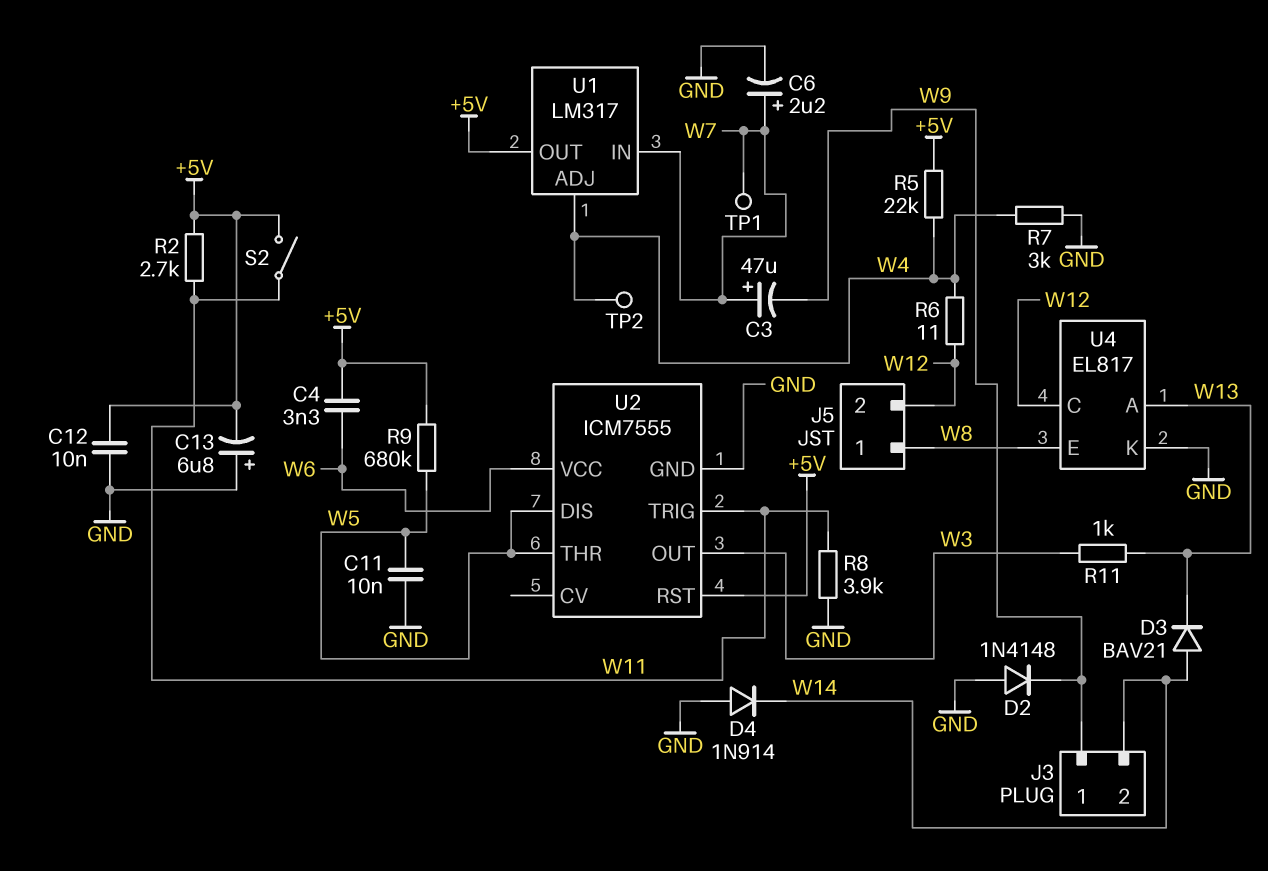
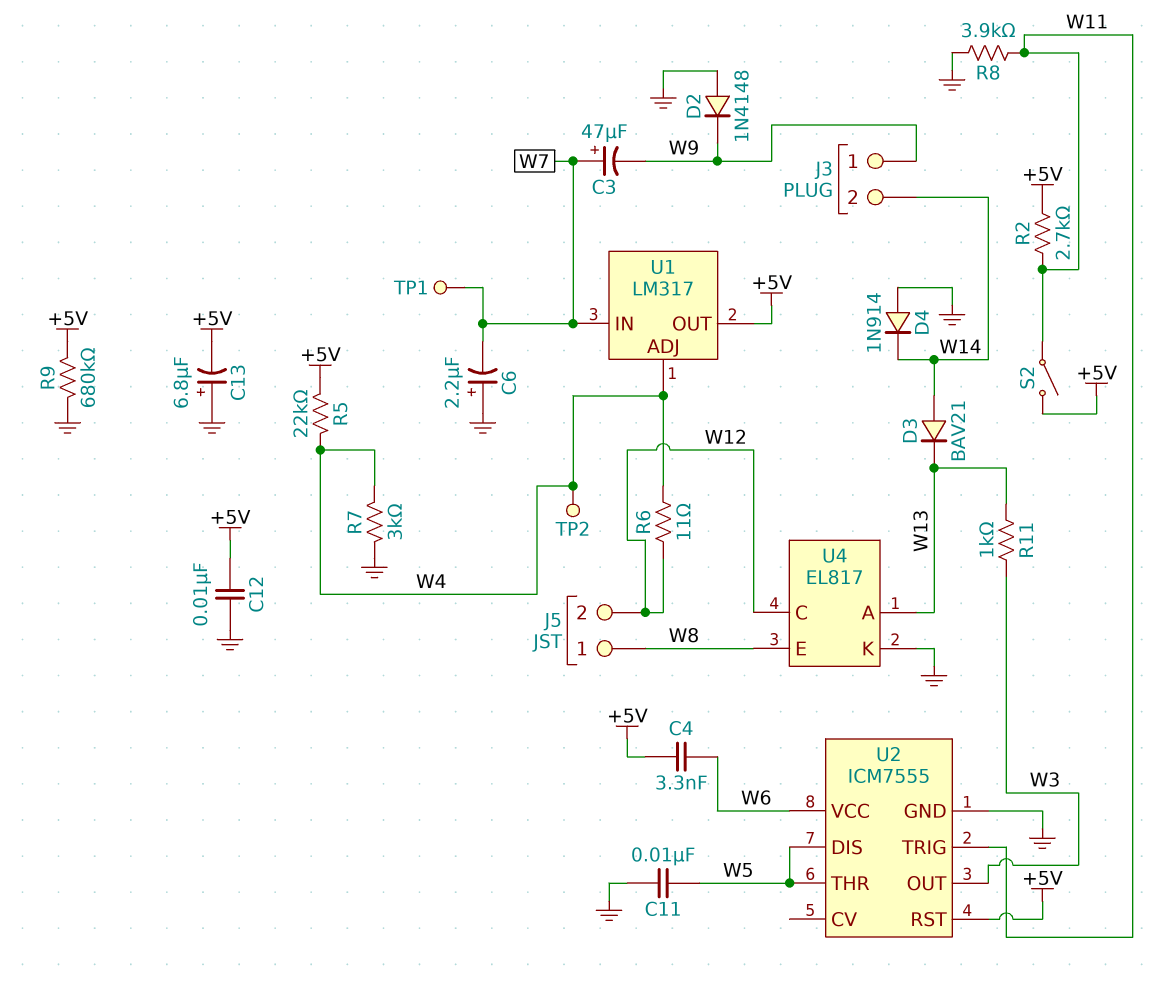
C6: 2.2uF (plus W7, minus GND) -> 2.2uF (plus GND, minus W7)
R9: 680k (+5V, W5) -> 680k (+5V, GND)

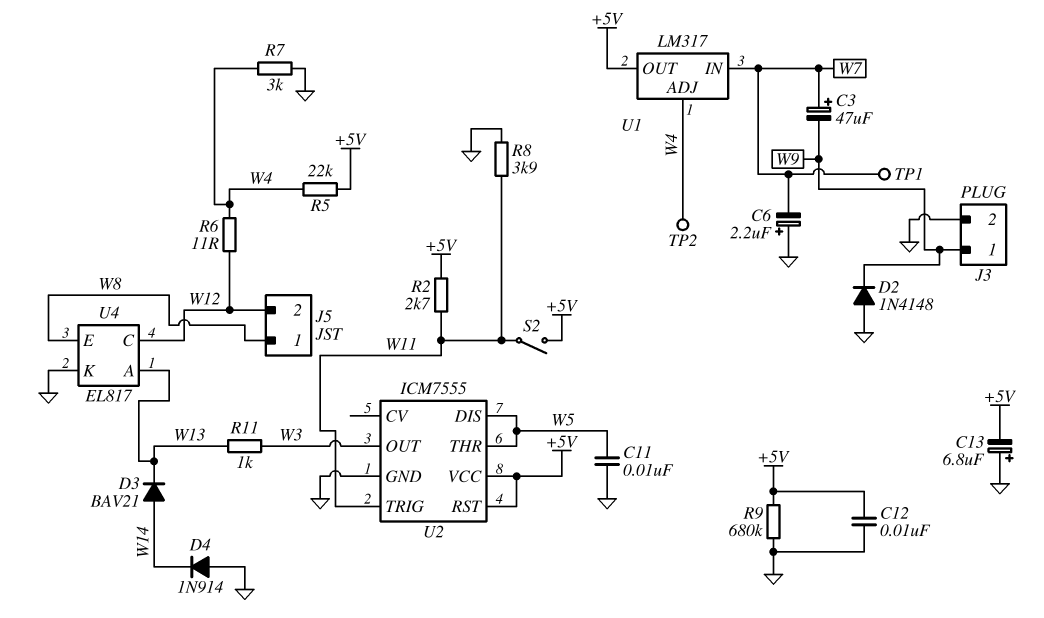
C4: 3.3nF (+5V, W6) -> none
J3 pin 2: W14 -> GND
U2 pin VCC: W6 -> +5V

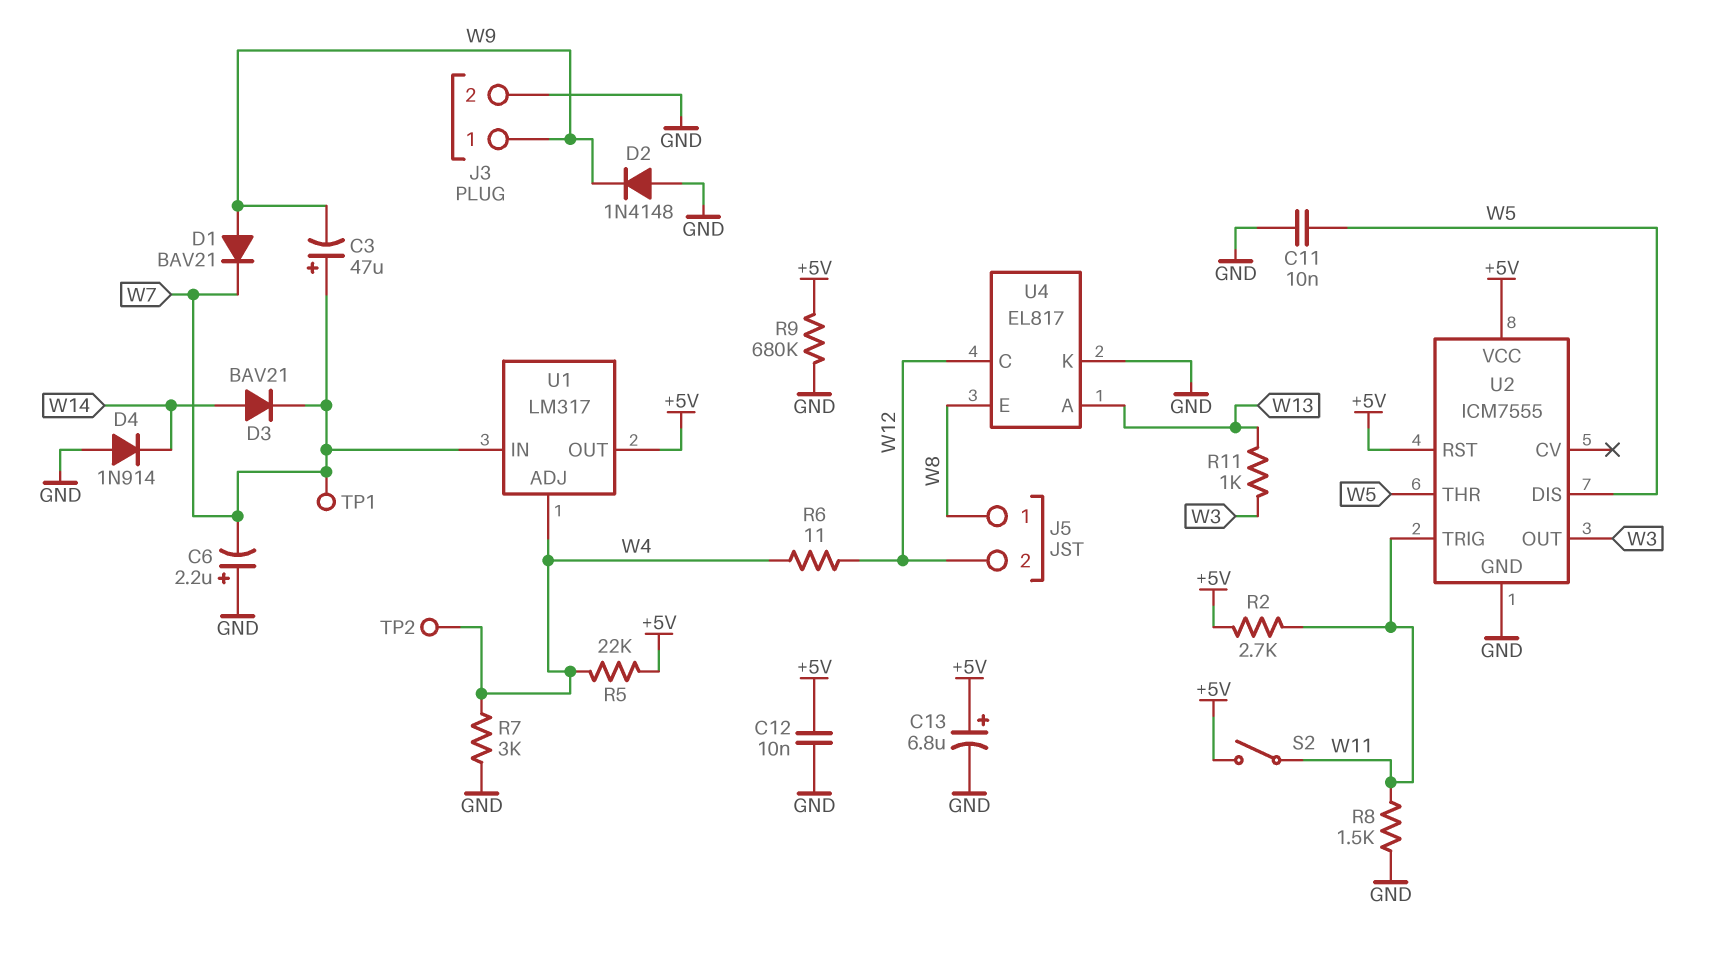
C13: 6.8uF (plus GND, minus +5V) -> 6.8uF (plus +5V, minus GND)
D1: none -> diode BAV21 (A W9, K W7)
D3: diode BAV21 (A W14, K W13) -> diode BAV21 (A W14, K W7)
R8: 3.9k (GND, W11) -> 1.5k (GND, W11)

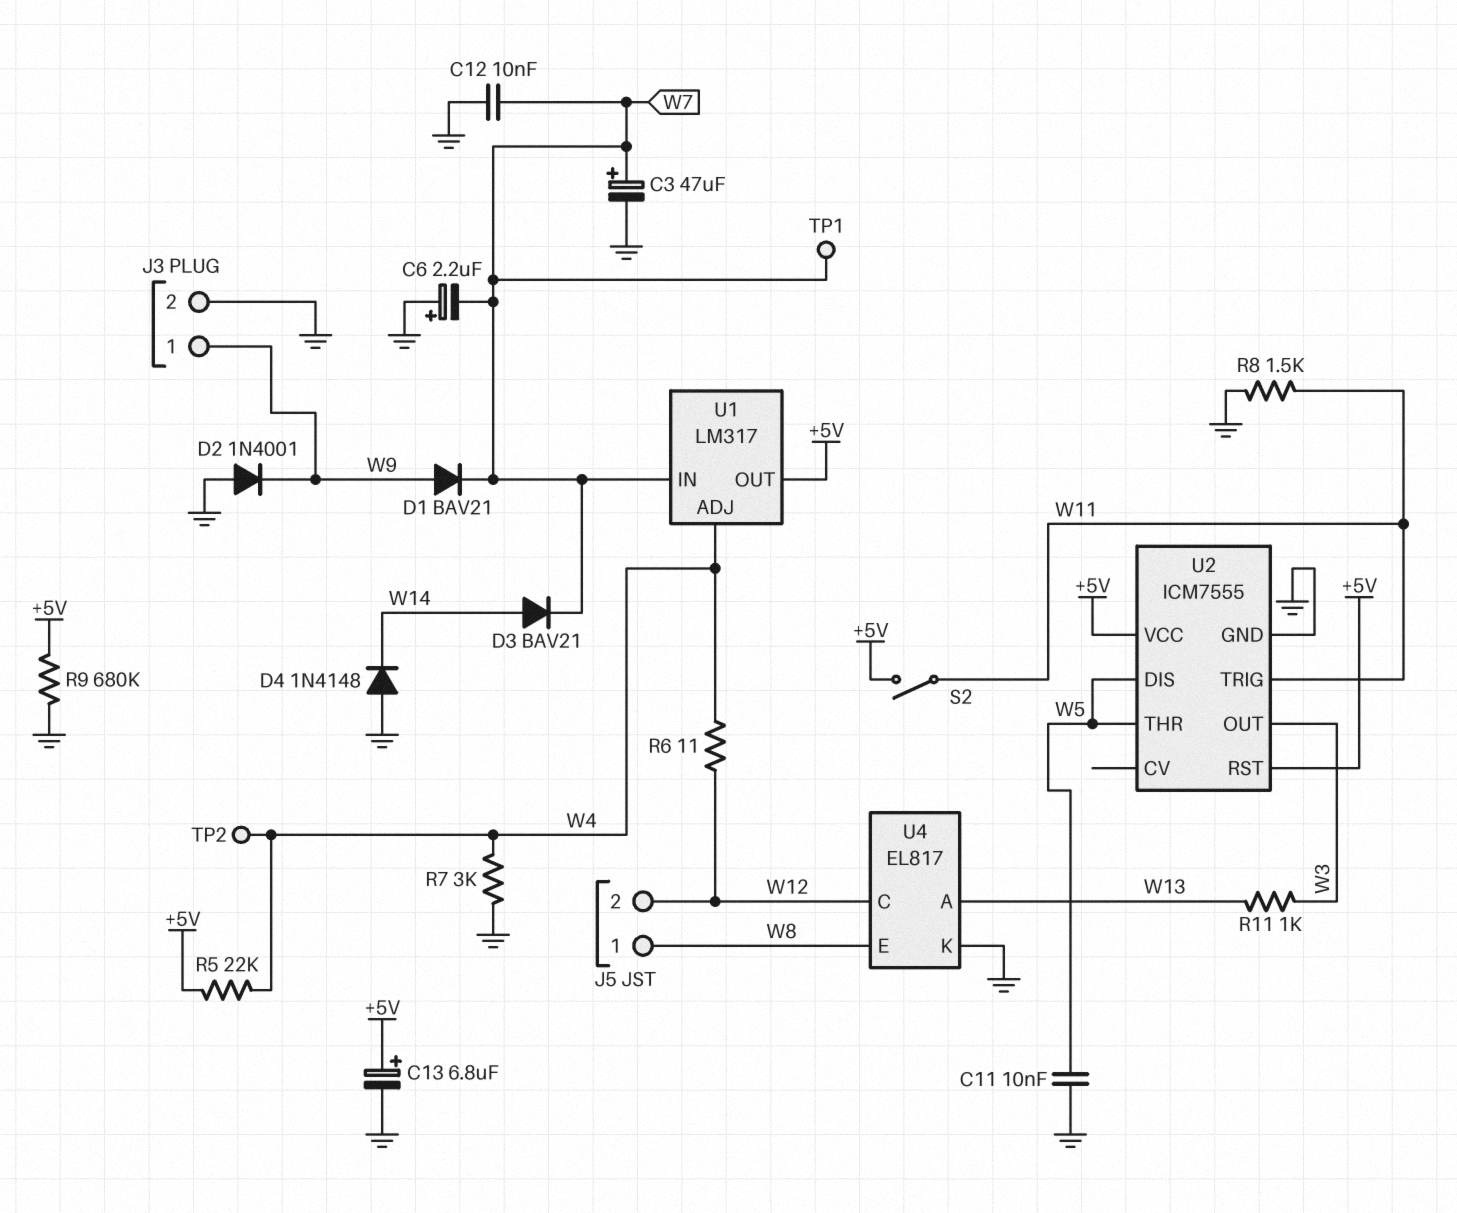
C3: 47uF (plus W7, minus W9) -> 47uF (plus W7, minus GND)
C12: 10nF (+5V, GND) -> 10nF (GND, W7)
D2: diode 1N4148 (A GND, K W9) -> diode 1N4001 (A GND, K W9)
D4: diode 1N914 (A GND, K W14) -> diode 1N4148 (A GND, K W14)
R2: 2.7k (+5V, W11) -> none

